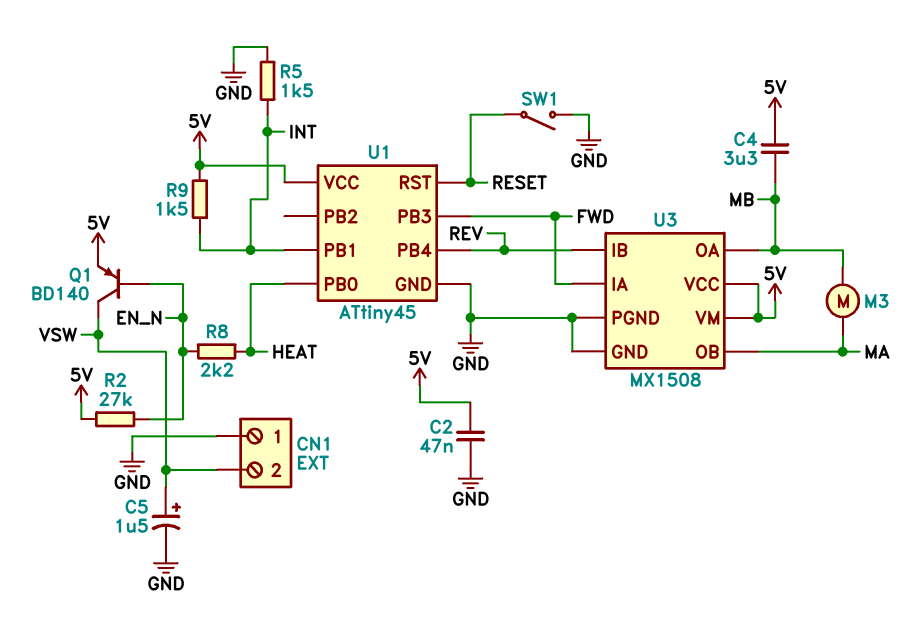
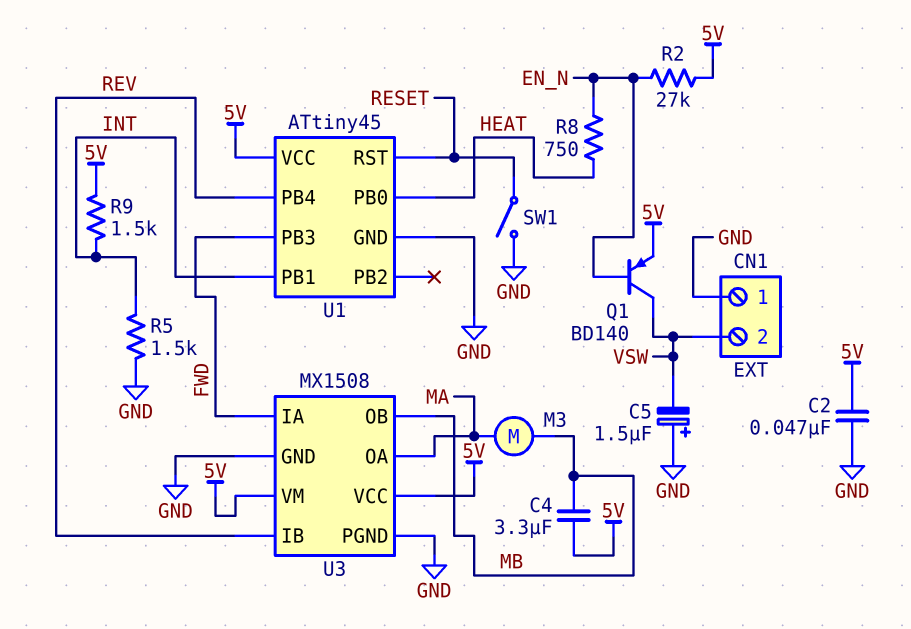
C5: 1.5uF (plus VSW, minus GND) -> 1.5uF (plus GND, minus VSW)
R8: 2.2k (EN_N, HEAT) -> 750 (EN_N, HEAT)
U3 pin OA: MB -> MA
U3 pin OB: MA -> MB

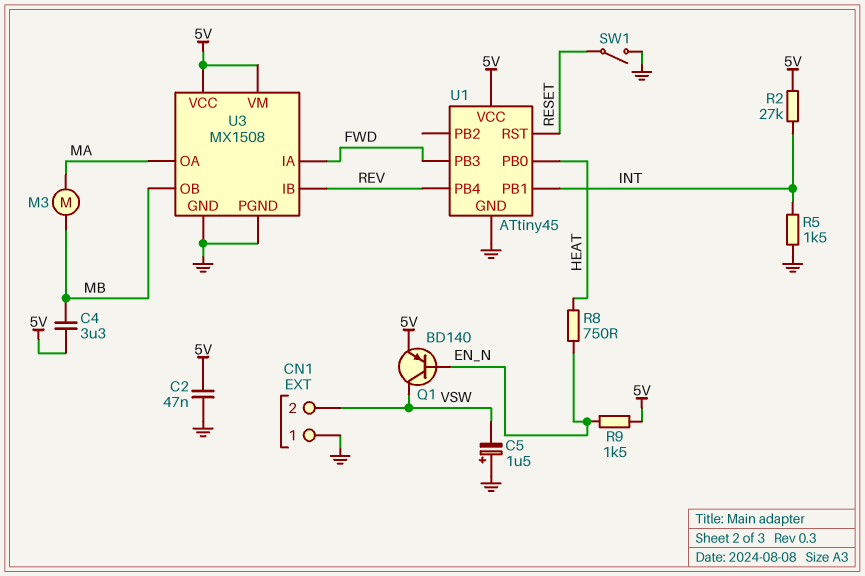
R2: 27k (5V, EN_N) -> 27k (5V, INT)
R9: 1.5k (5V, INT) -> 1.5k (5V, EN_N)

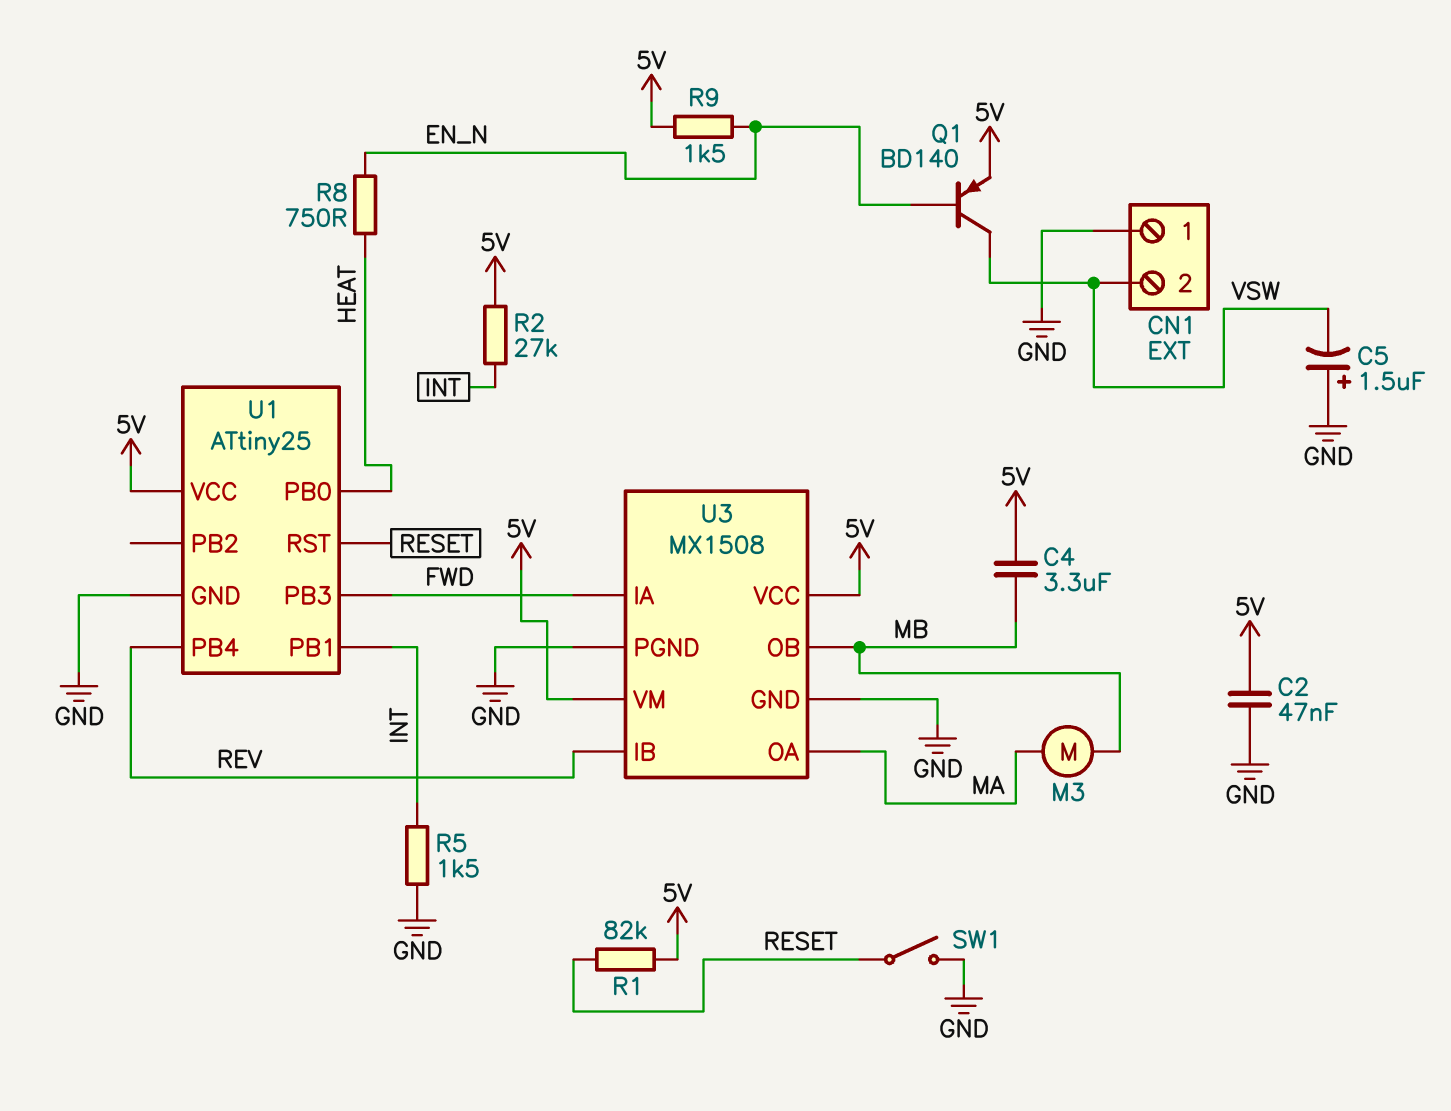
R1: none -> 82k (5V, RESET)
U1: ATtiny45 -> ATtiny25

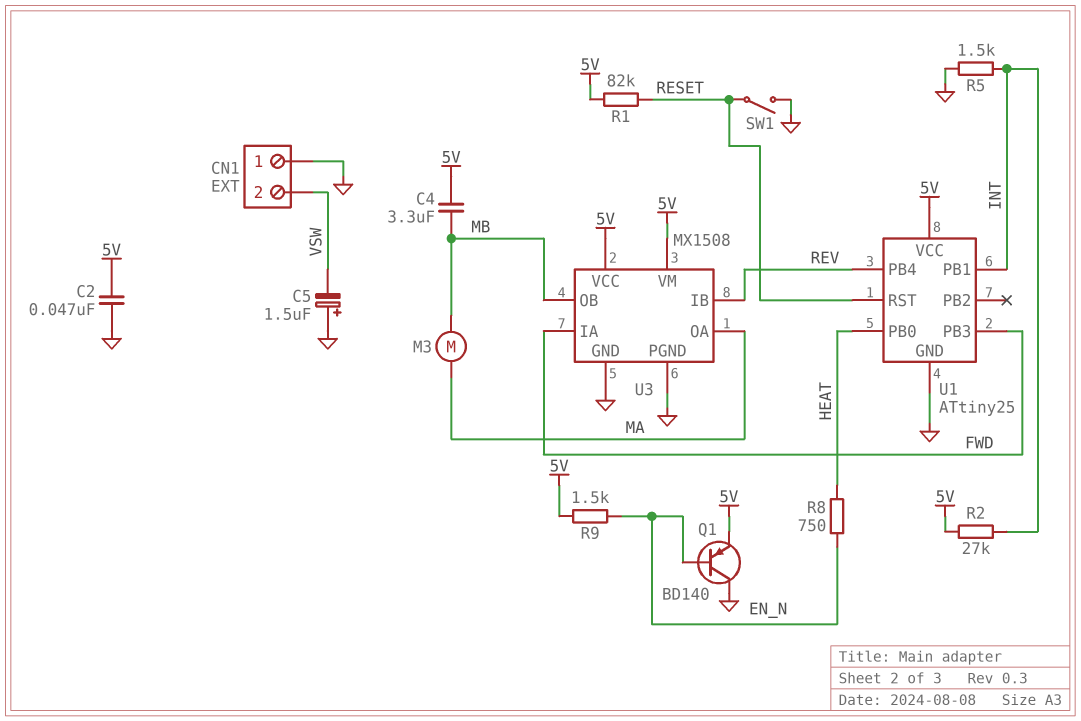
Q1: PNP BD140 (B EN_N, C VSW, E 5V) -> PNP BD140 (B EN_N, C GND, E 5V)

